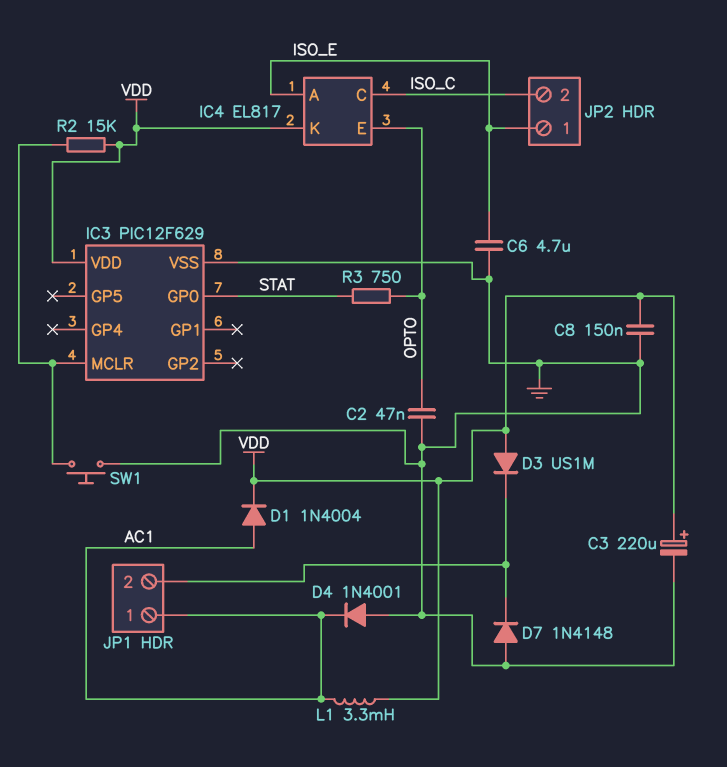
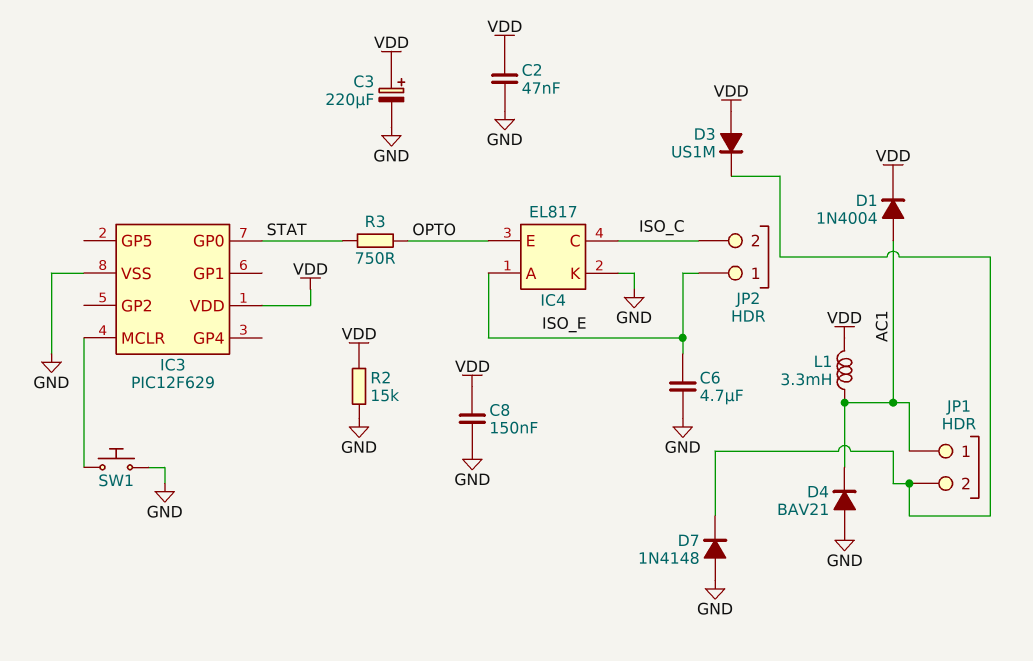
C2: 47nF (GND, OPTO) -> 47nF (GND, VDD)
D4: diode 1N4001 (A GND, K AC1) -> diode BAV21 (A GND, K AC1)
IC4 pin K: VDD -> GND
R2: 15k (IC3/MCLR, VDD) -> 15k (GND, VDD)

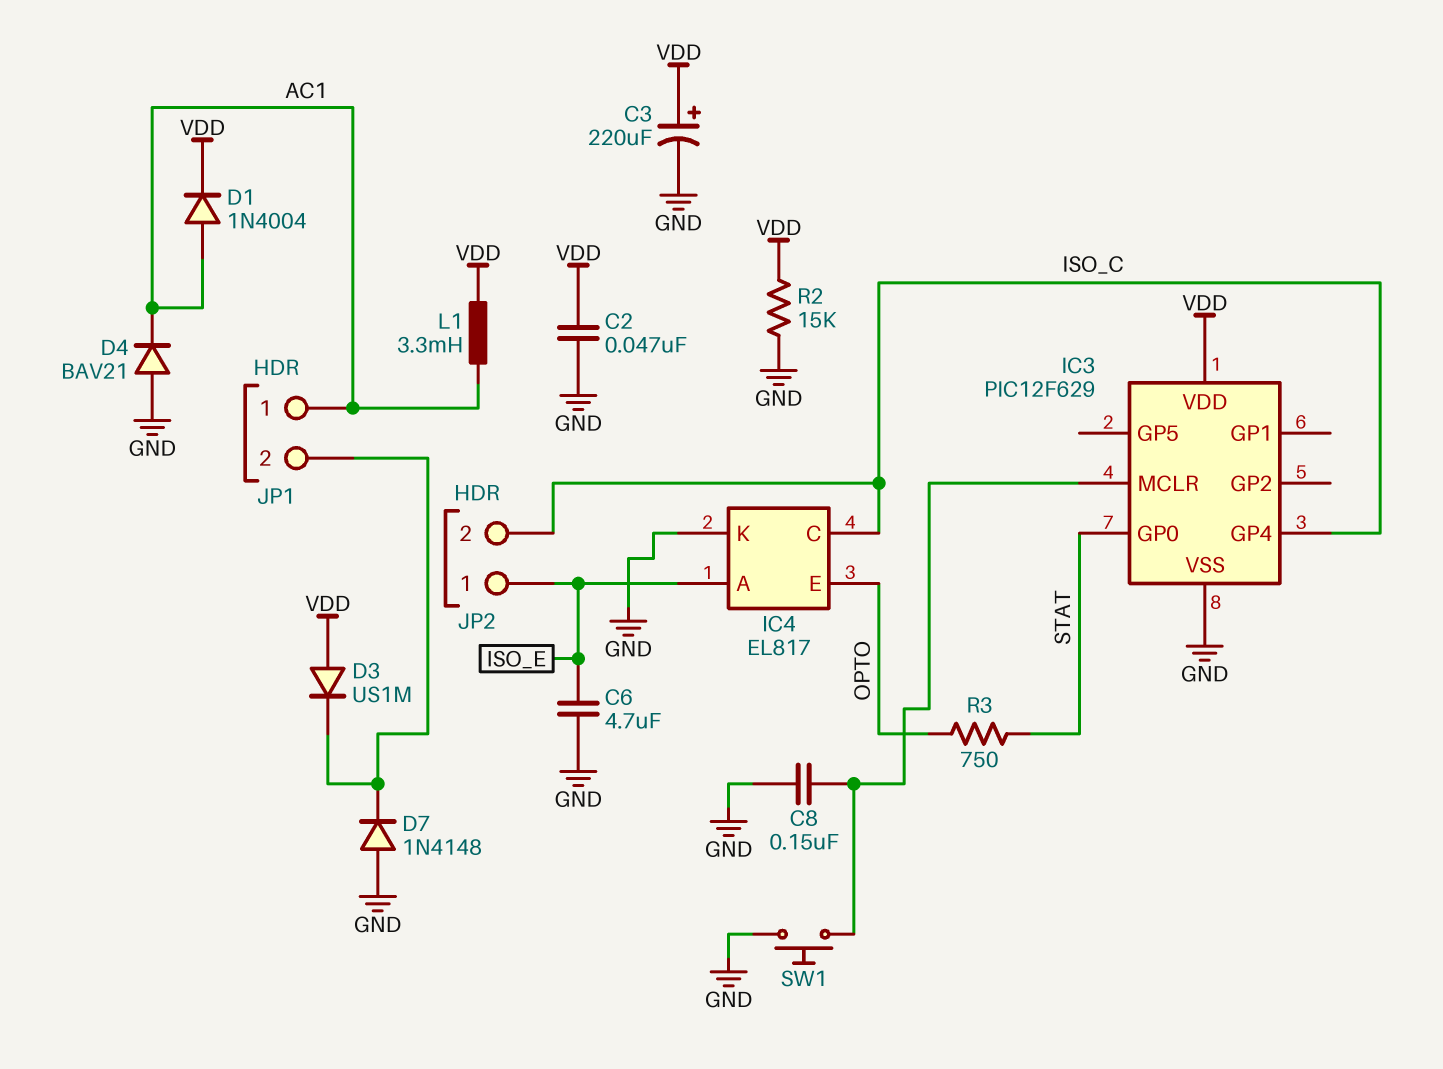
C8: 150nF (GND, VDD) -> 150nF (GND, IC3/MCLR)
IC3 pin GP4: none -> ISO_C

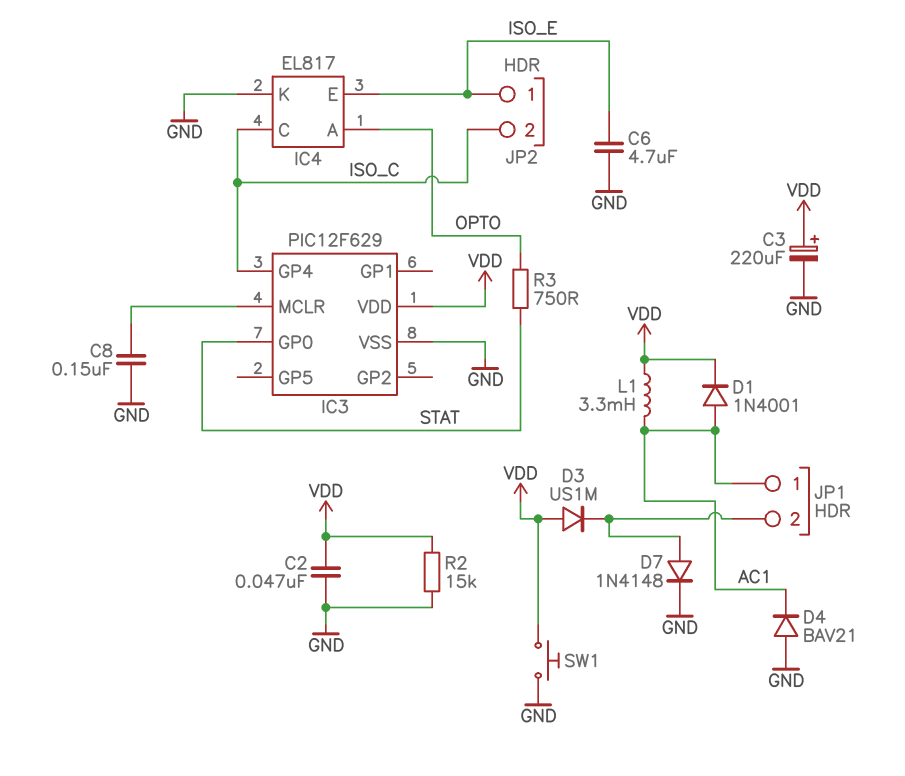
D1: diode 1N4004 (A AC1, K VDD) -> diode 1N4001 (A AC1, K VDD)
D7: diode 1N4148 (A GND, K JP1/2) -> diode 1N4148 (A JP1/2, K GND)
IC4 pin A: ISO_E -> OPTO
IC4 pin E: OPTO -> ISO_E
SW1: button (GND, IC3/MCLR) -> button (GND, VDD)

